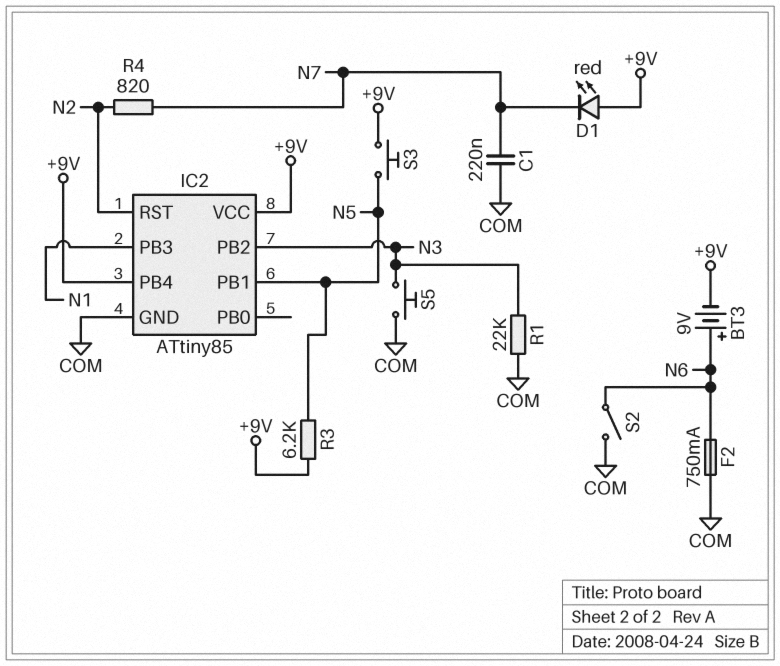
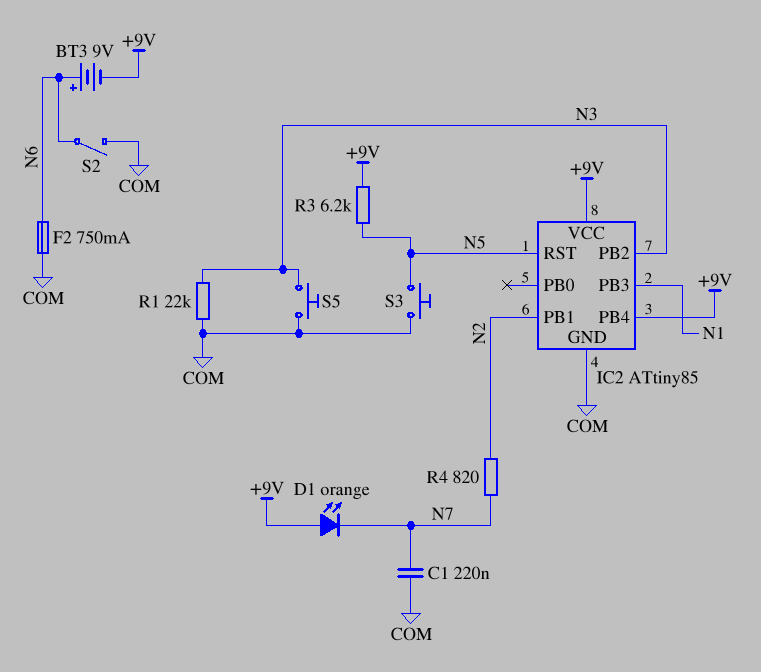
D1: LED red (A +9V, K N7) -> LED orange (A +9V, K N7)
IC2 pin PB1: N5 -> N2
IC2 pin RST: N2 -> N5
S3: button (+9V, N5) -> button (COM, N5)

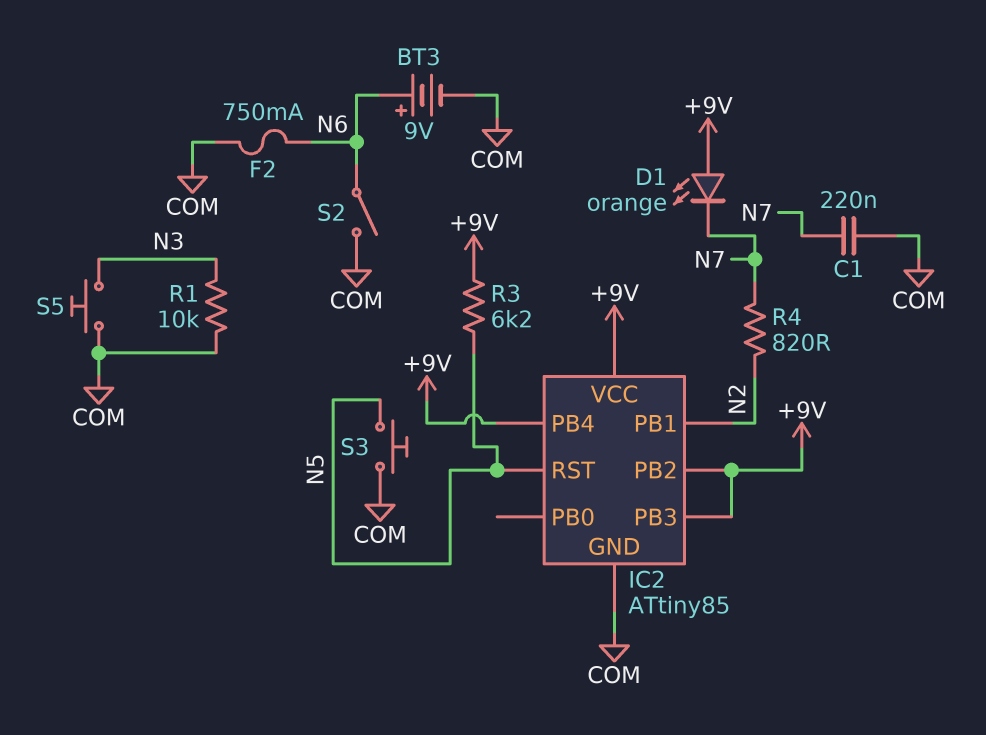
BT3: 9V (plus N6, minus +9V) -> 9V (plus N6, minus COM)
IC2 pin PB2: N3 -> +9V
IC2 pin PB3: N1 -> +9V
R1: 22k (COM, N3) -> 10k (COM, N3)

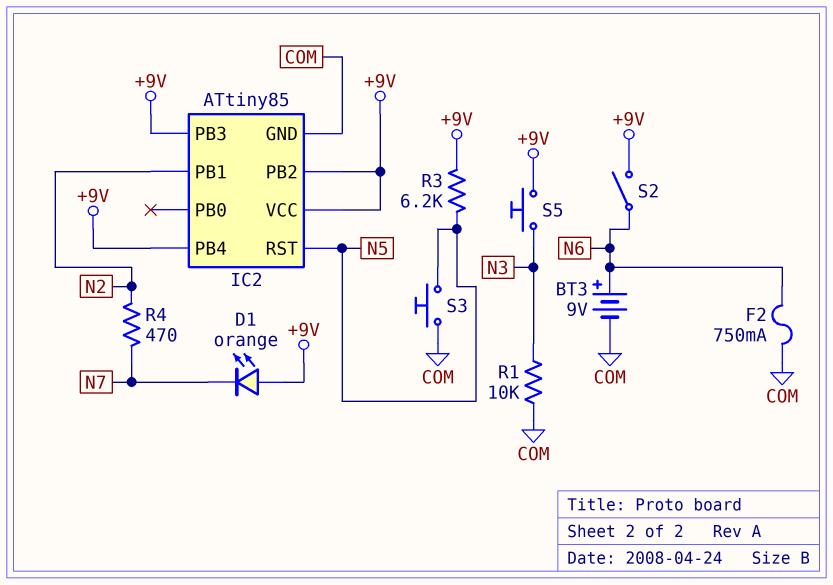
C1: 220nF (COM, N7) -> none
R4: 820 (N2, N7) -> 470 (N2, N7)
S2: switch (COM, N6) -> switch (+9V, N6)
S5: button (COM, N3) -> button (+9V, N3)

